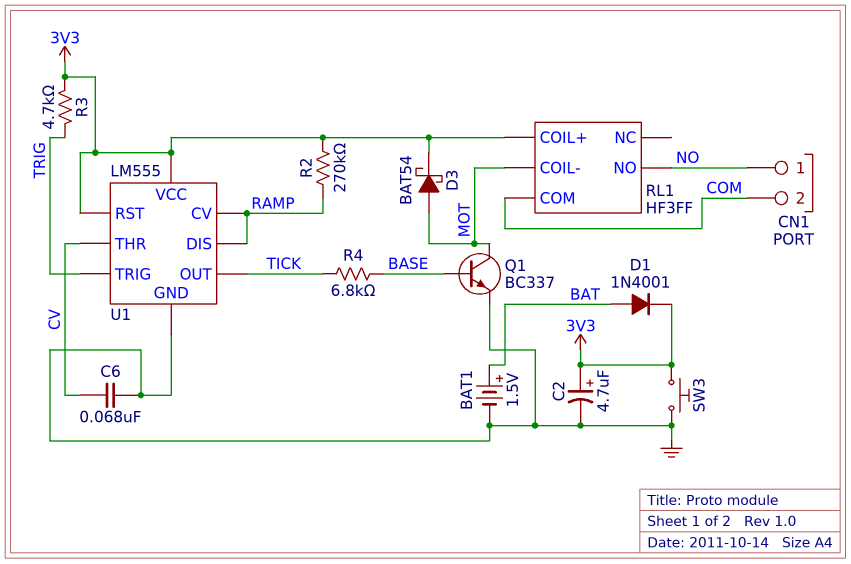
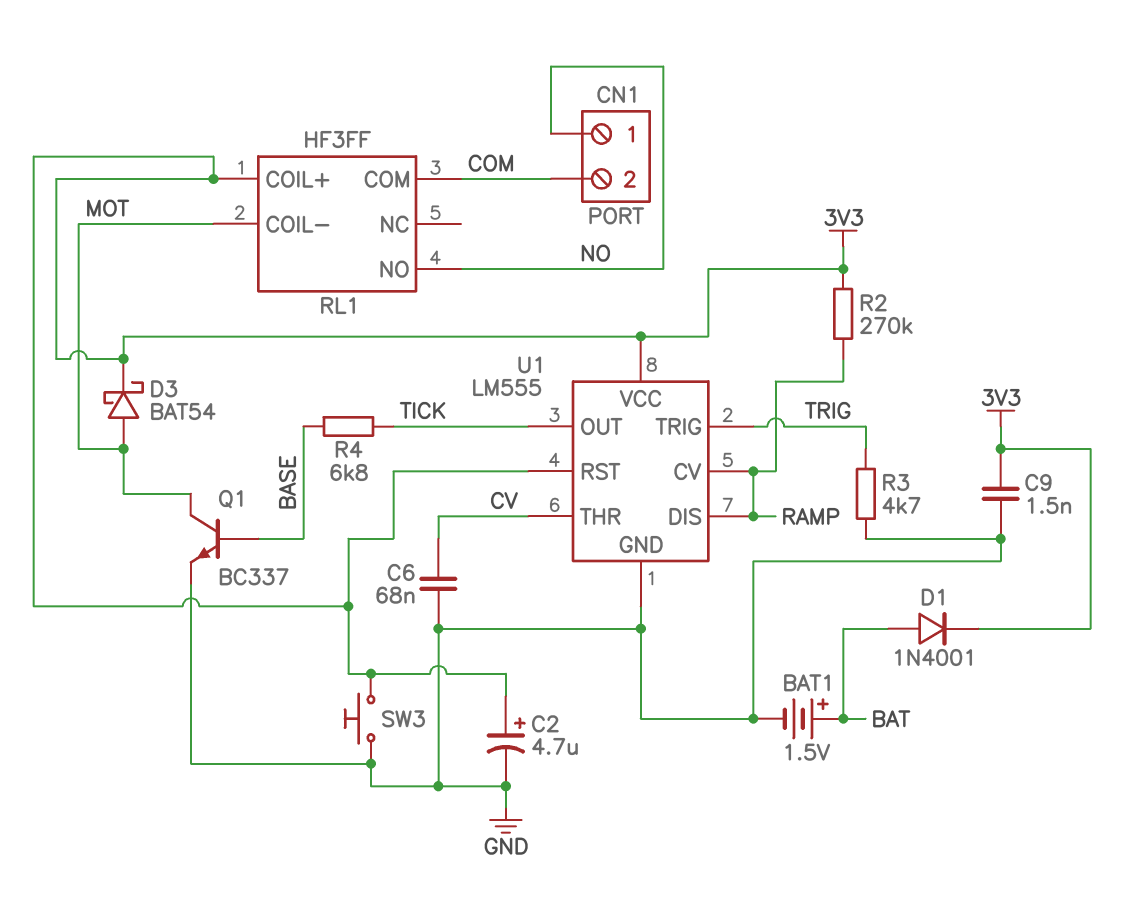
C9: none -> 1.5nF (3V3, GND)
R3: 4.7k (3V3, TRIG) -> 4.7k (GND, TRIG)

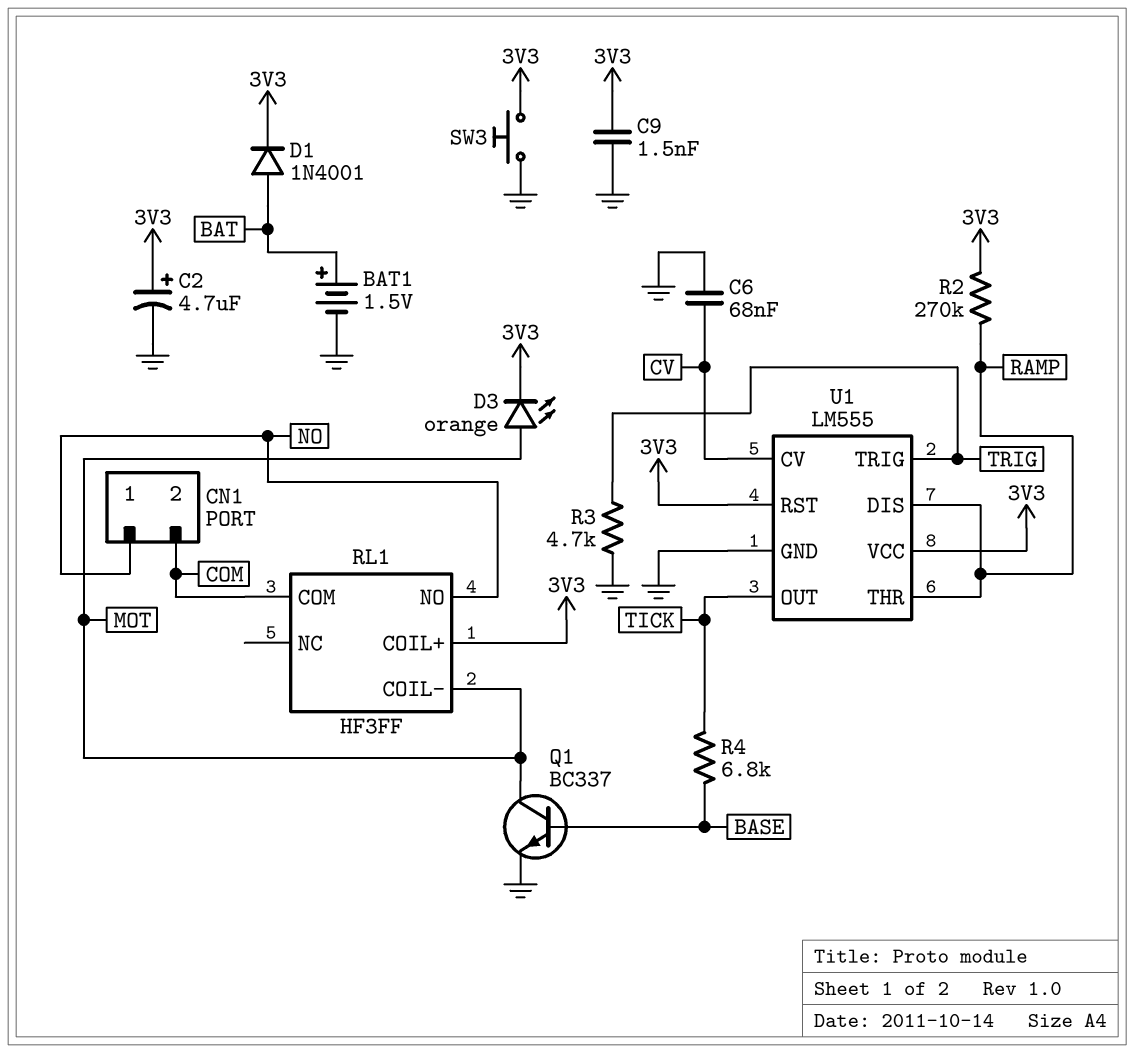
D3: schottky BAT54 (A MOT, K 3V3) -> LED orange (A MOT, K 3V3)
U1 pin CV: RAMP -> CV
U1 pin THR: CV -> RAMP

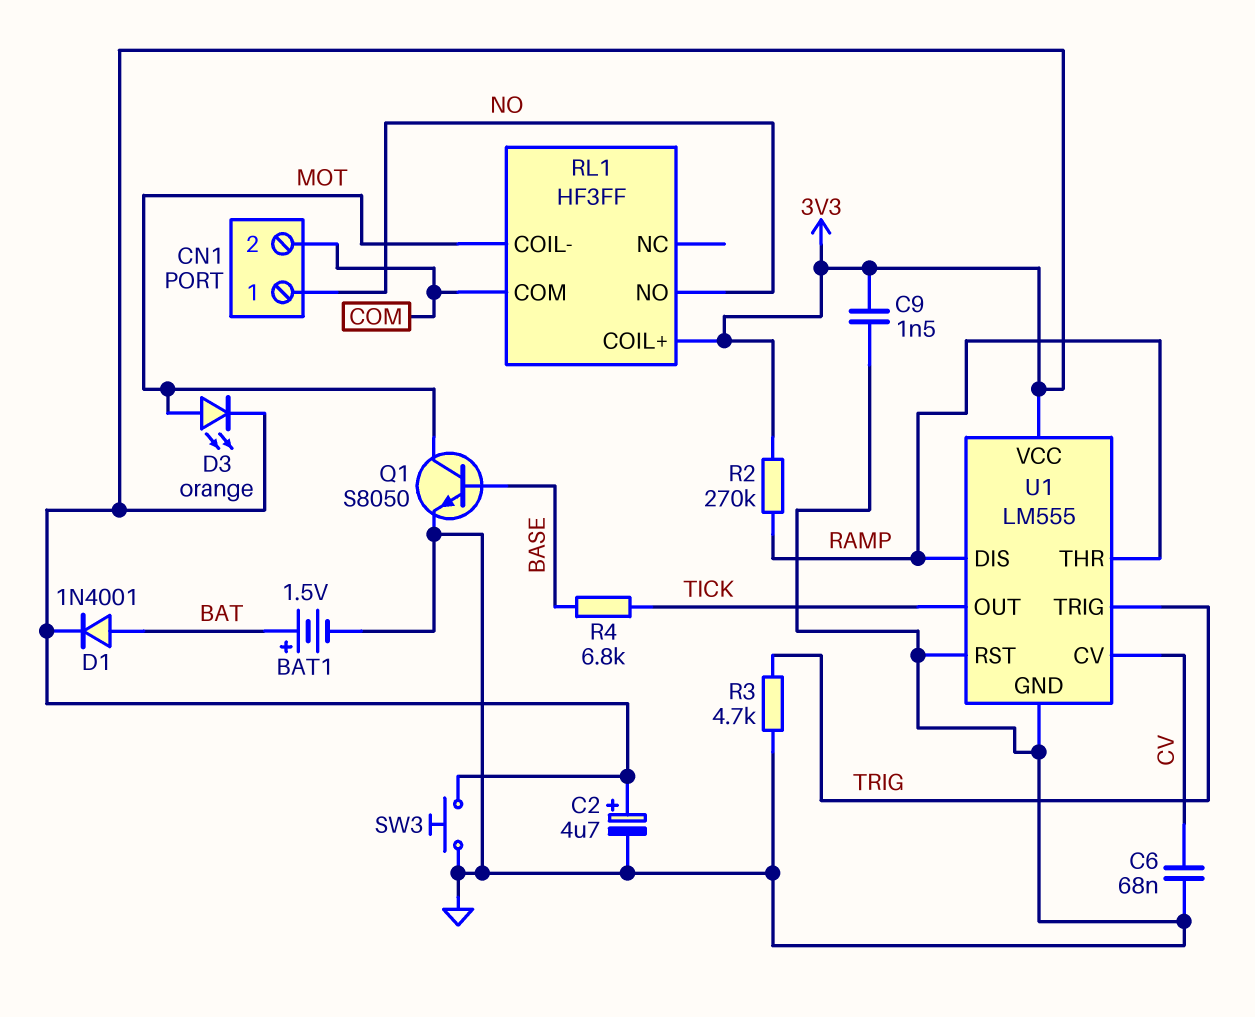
Q1: NPN BC337 (B BASE, C MOT, E GND) -> NPN S8050 (B BASE, C MOT, E GND)
U1 pin RST: 3V3 -> GND

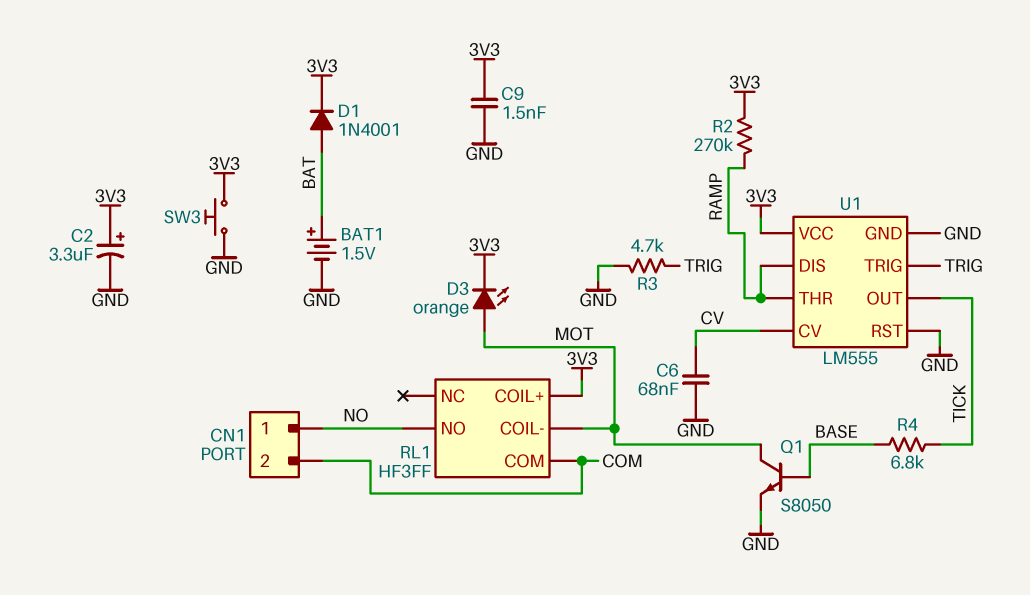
C2: 4.7uF (plus 3V3, minus GND) -> 3.3uF (plus 3V3, minus GND)

